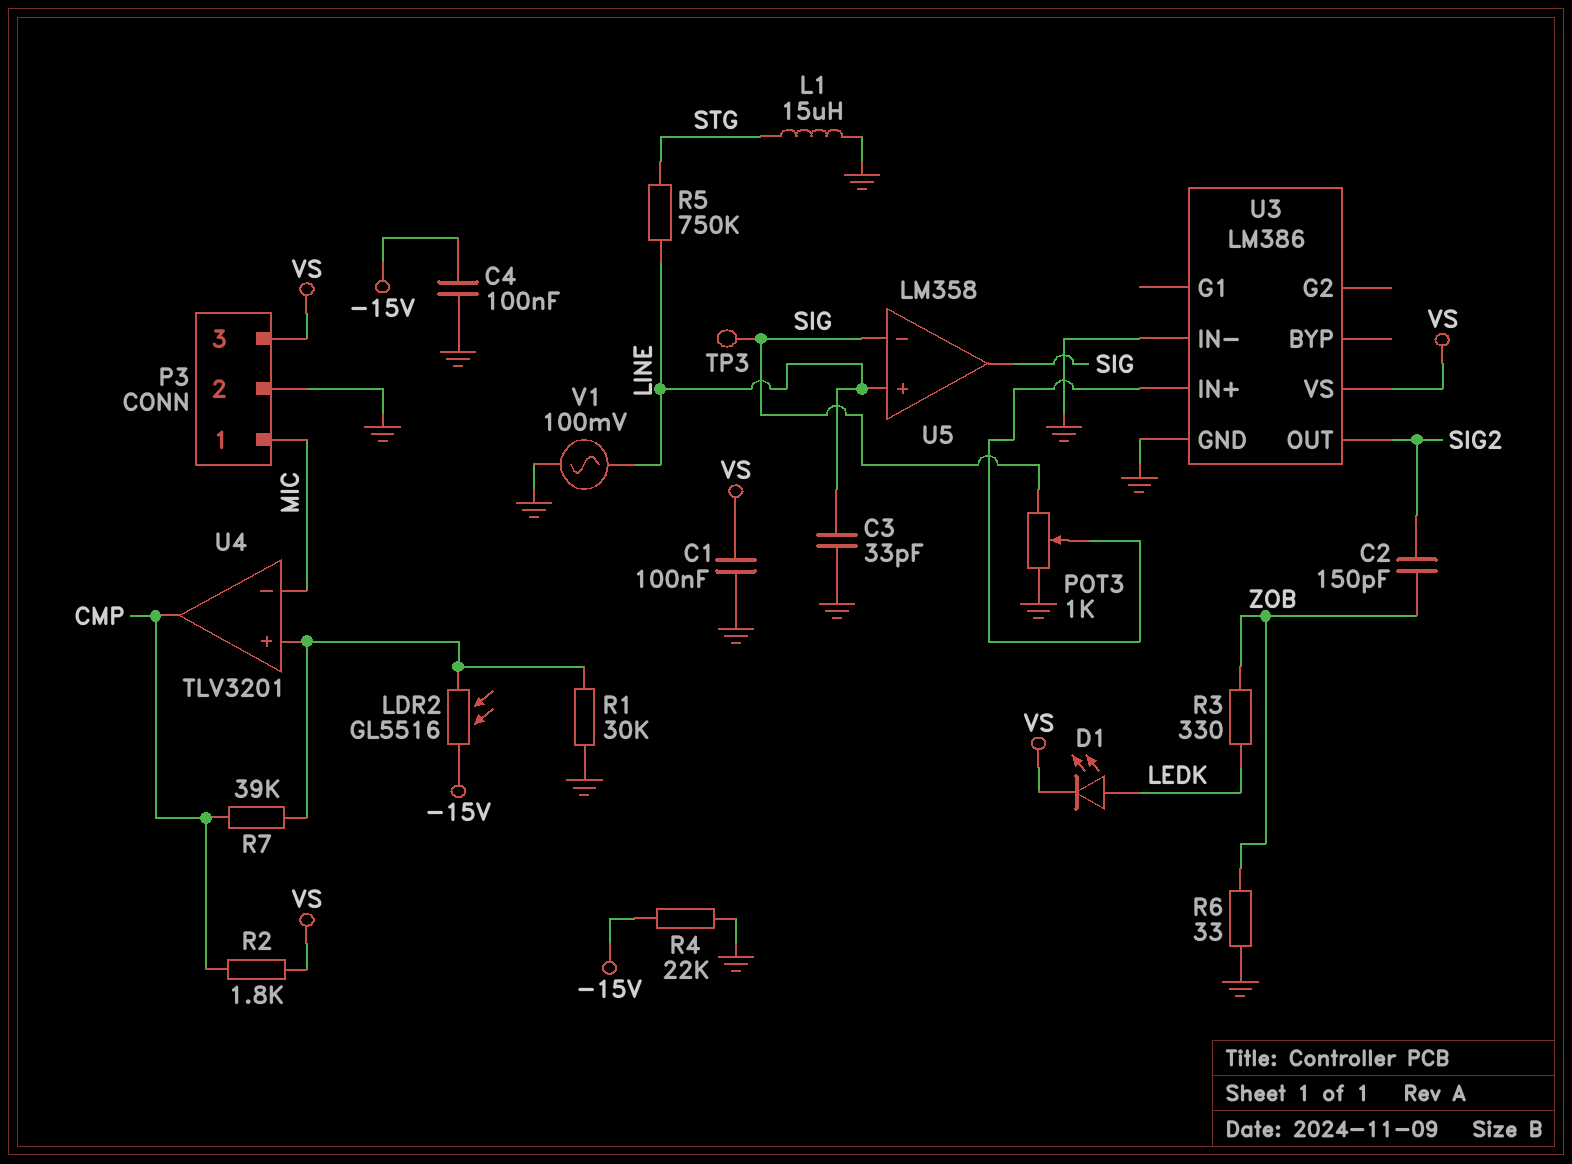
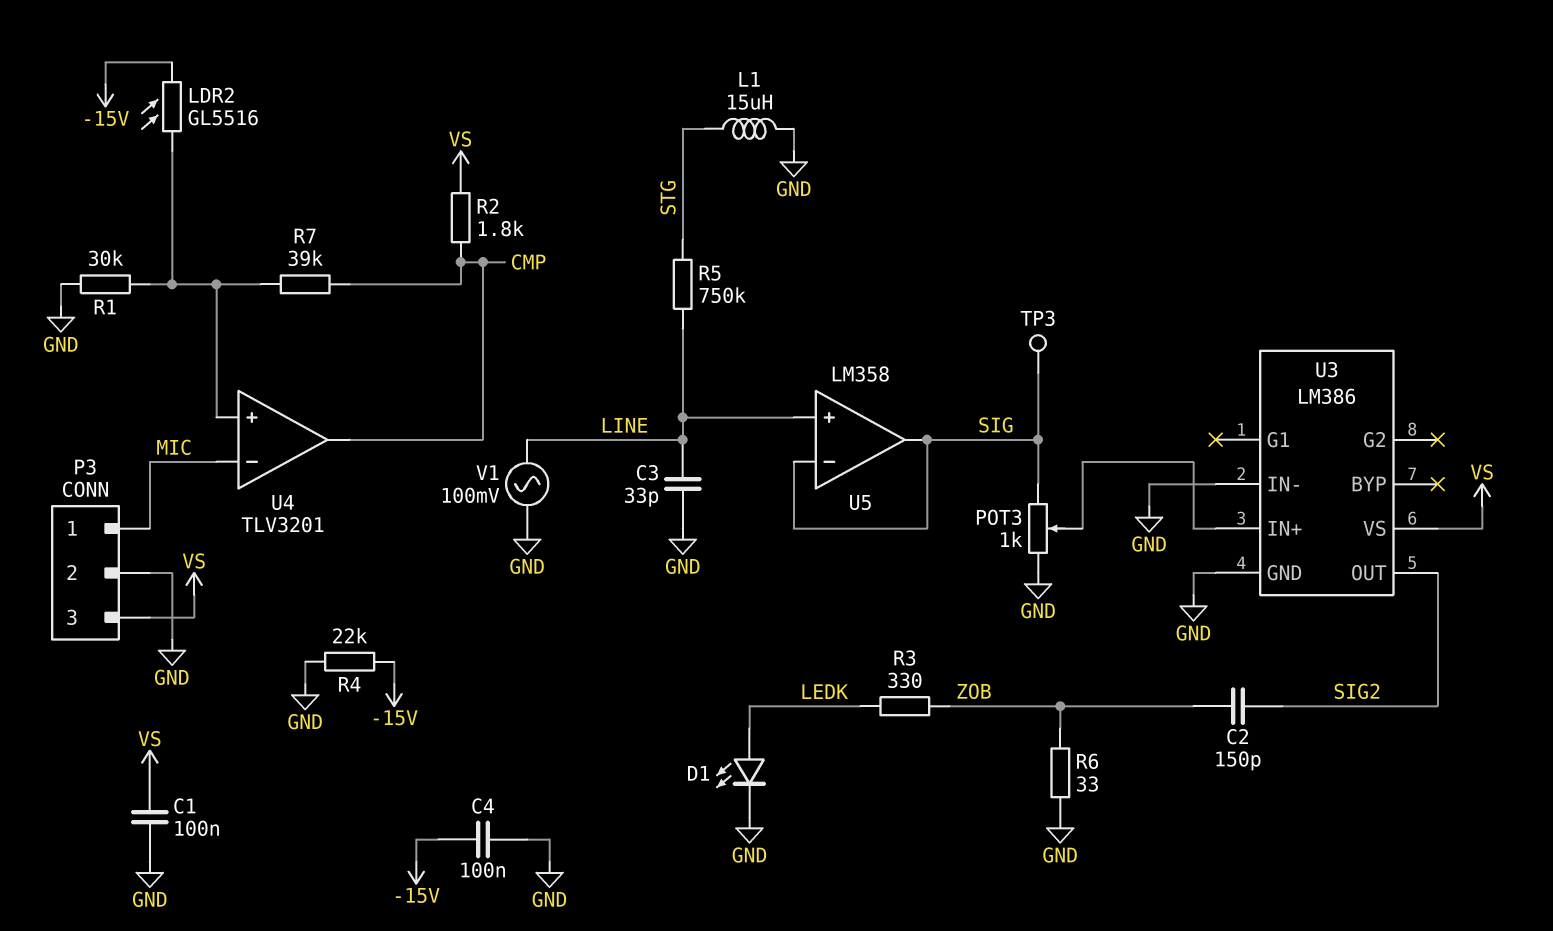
D1: LED (A LEDK, K VS) -> LED (A LEDK, K GND)

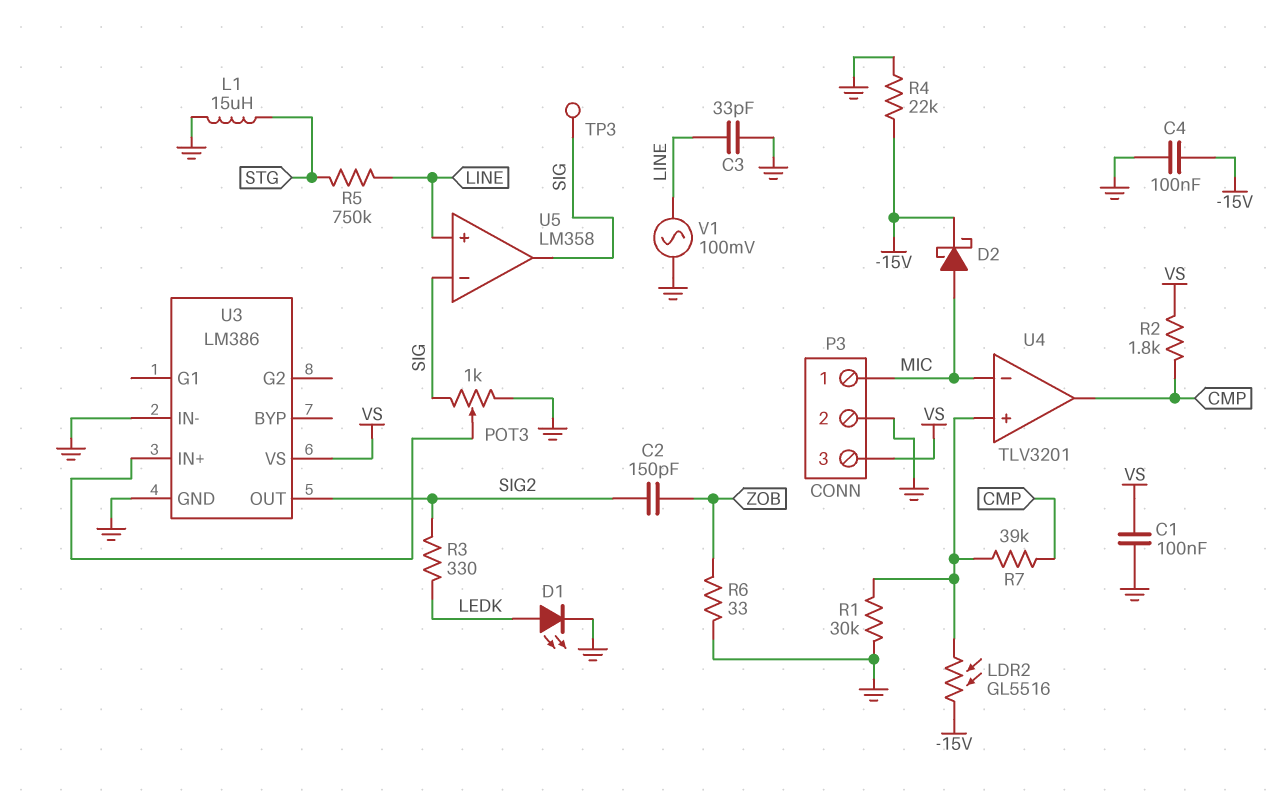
D2: none -> schottky (A MIC, K -15V)
R3: 330 (LEDK, ZOB) -> 330 (LEDK, SIG2)

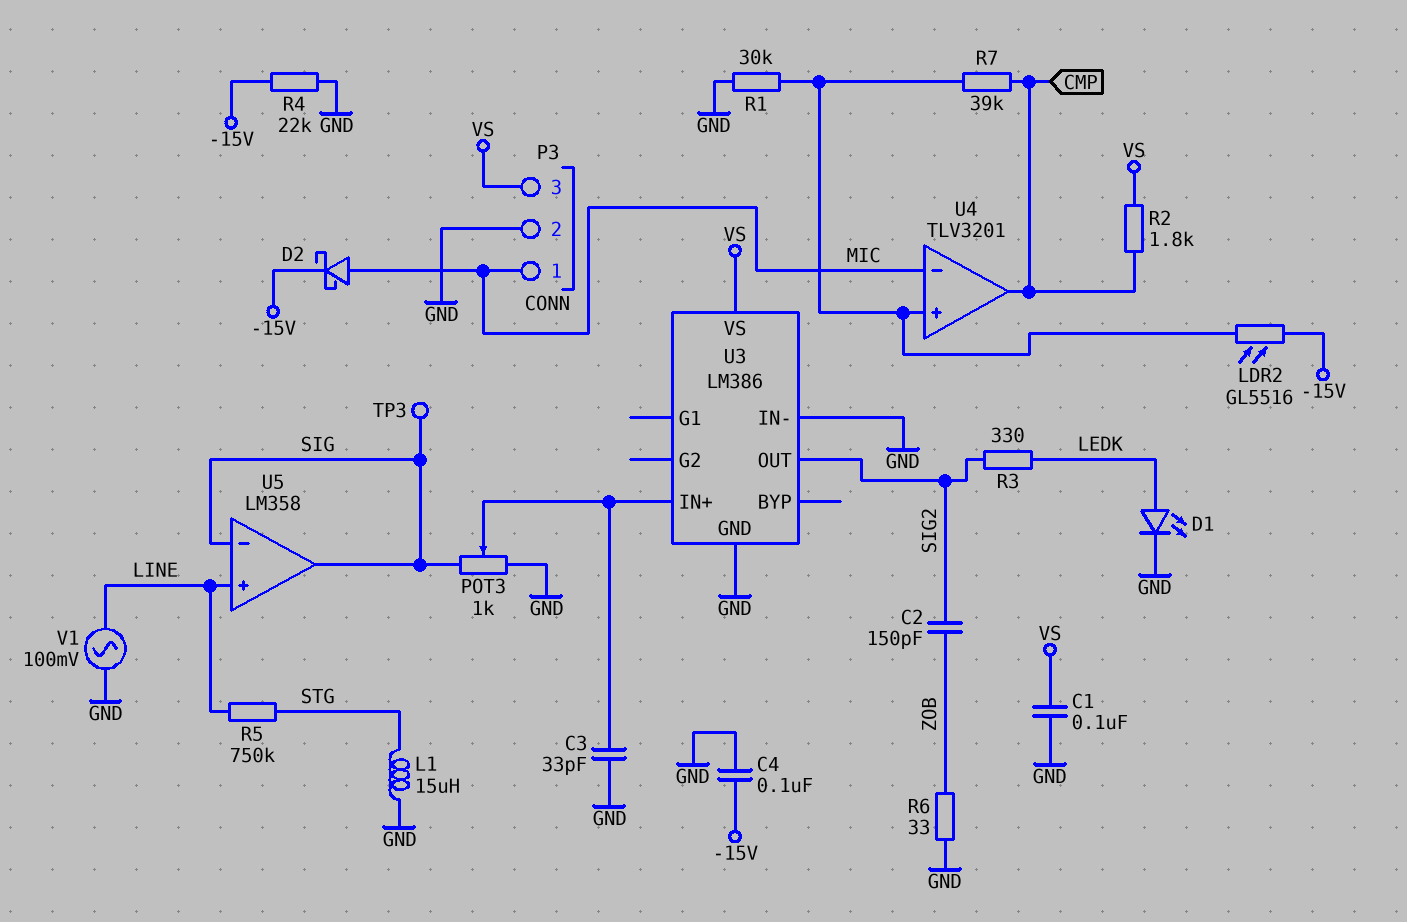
C3: 33pF (GND, LINE) -> 33pF (GND, U3/IN+)

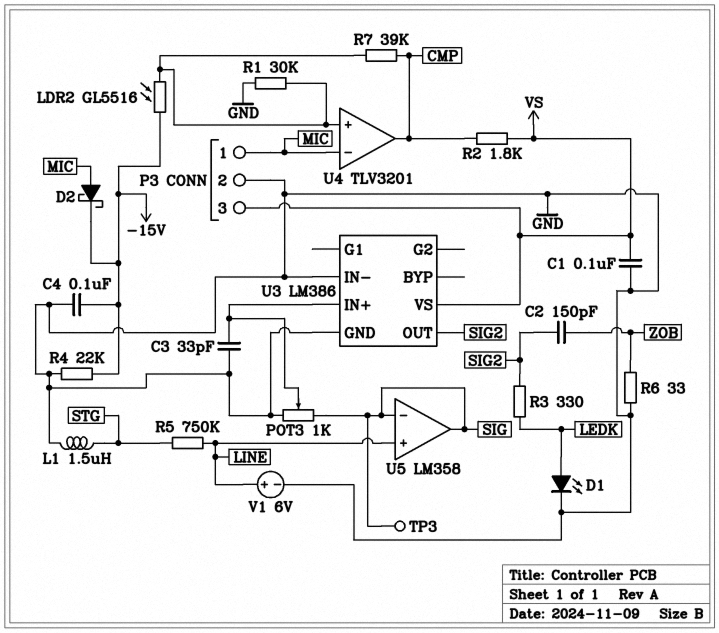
L1: 15uH (GND, STG) -> 1.5uH (GND, STG)
V1: AC 100mV (GND, LINE) -> 6V (plus LINE, minus GND)

